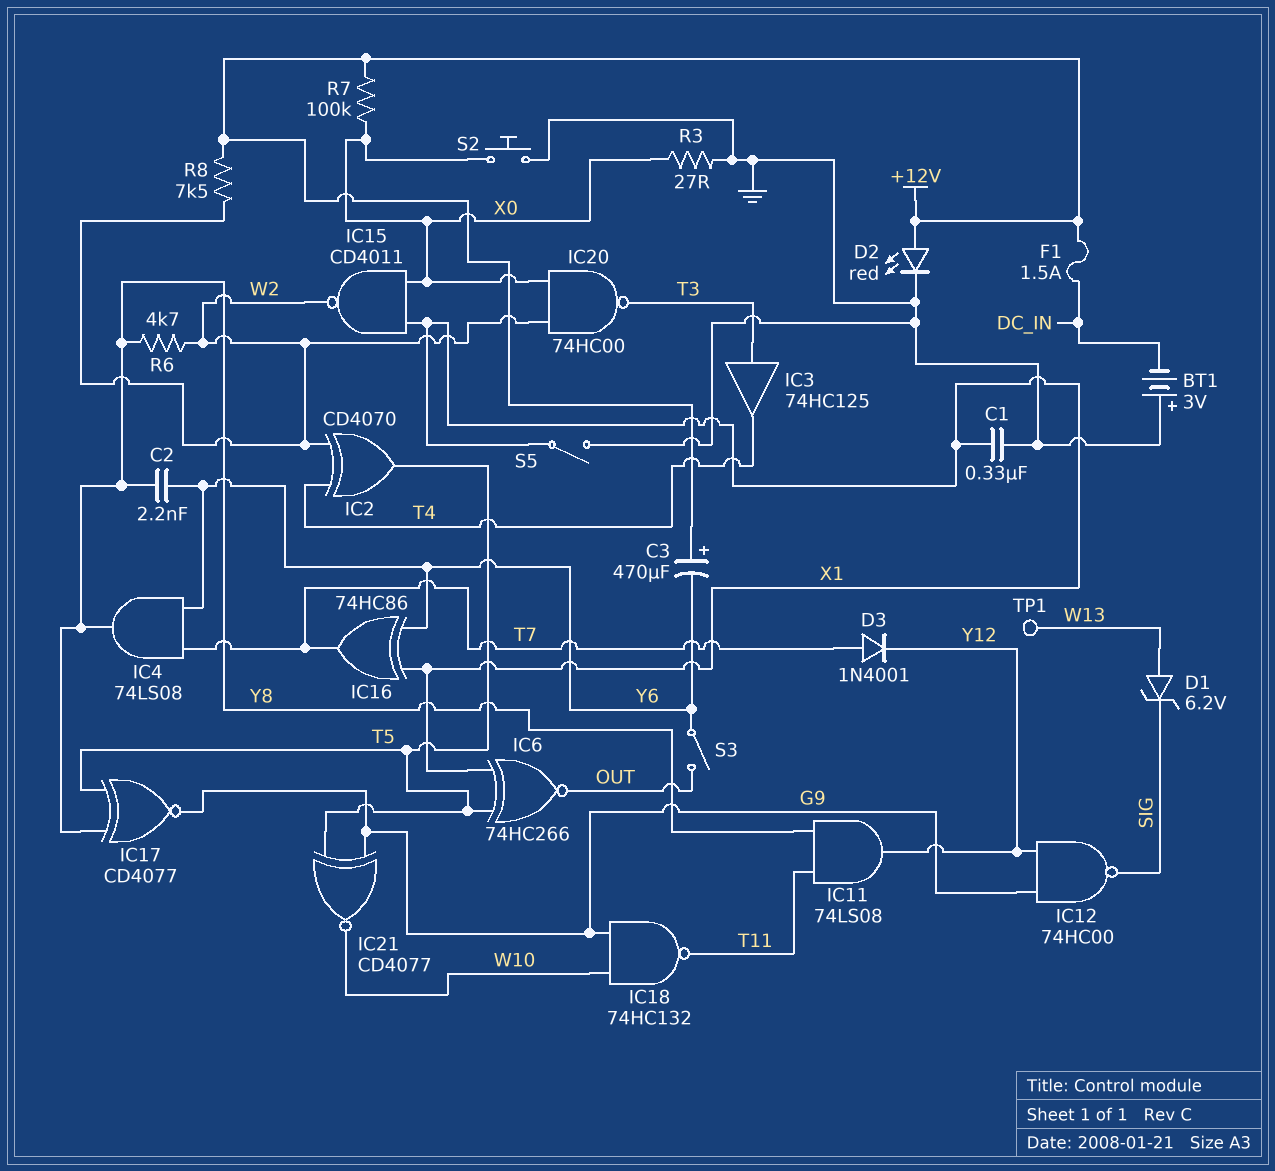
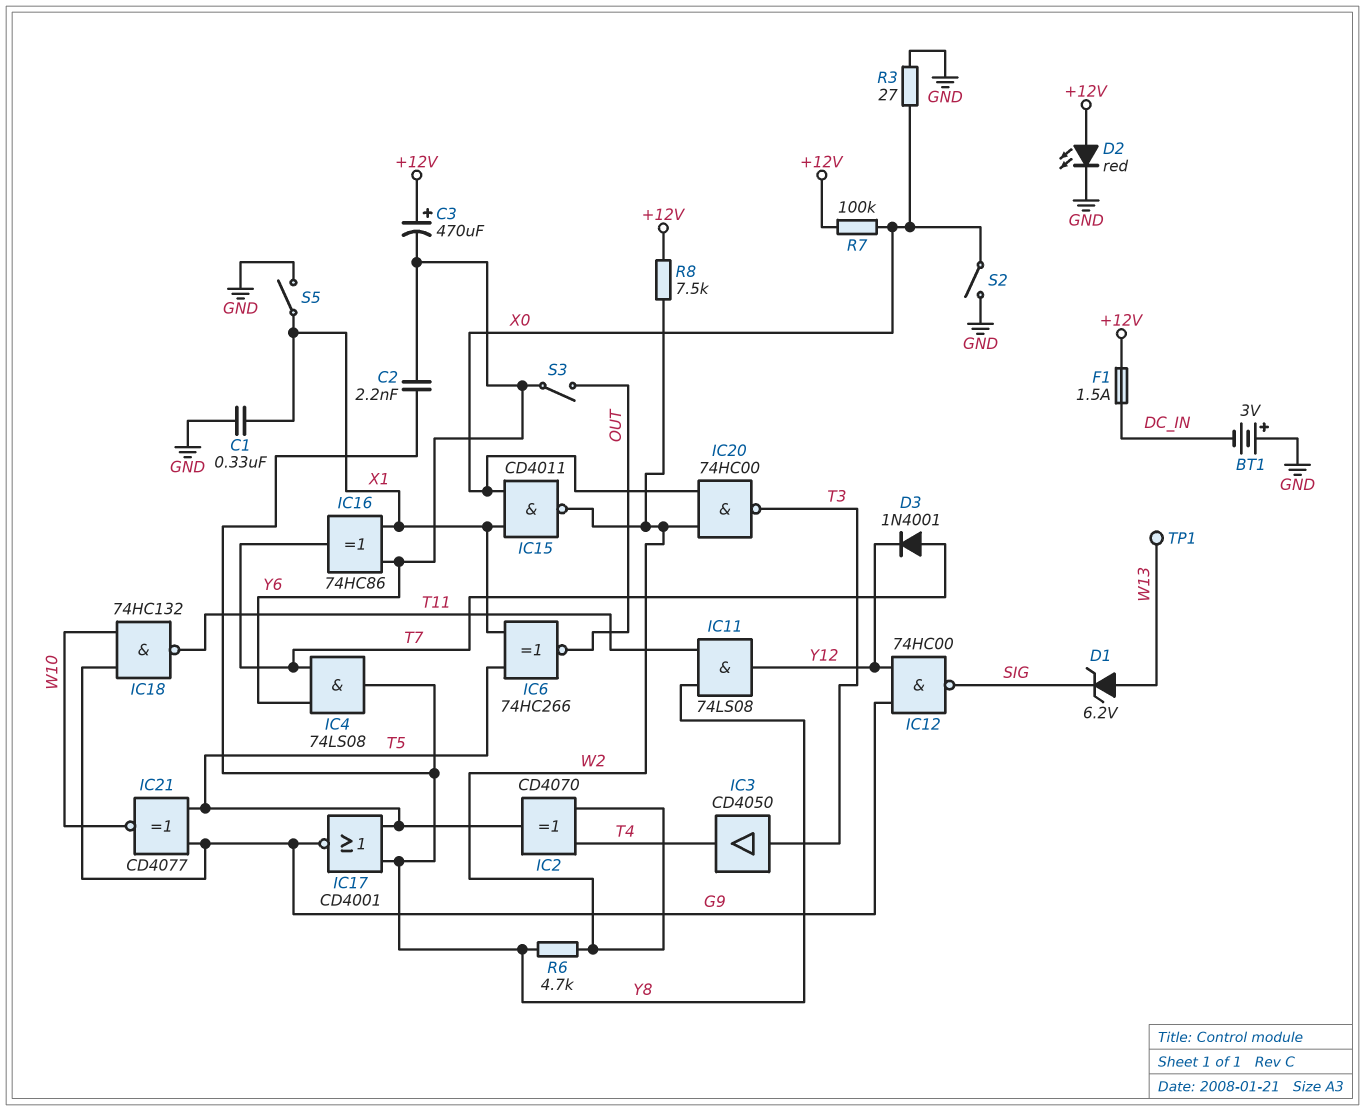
IC3: buffer 74HC125 (in T3, out T4) -> buffer CD4050 (in T3, out T4)
IC17: XNOR CD4077 (in T5, in Y8, out G9) -> NOR CD4001 (in T5, in Y8, out G9)
S2: button (GND, X0) -> switch (GND, X0)

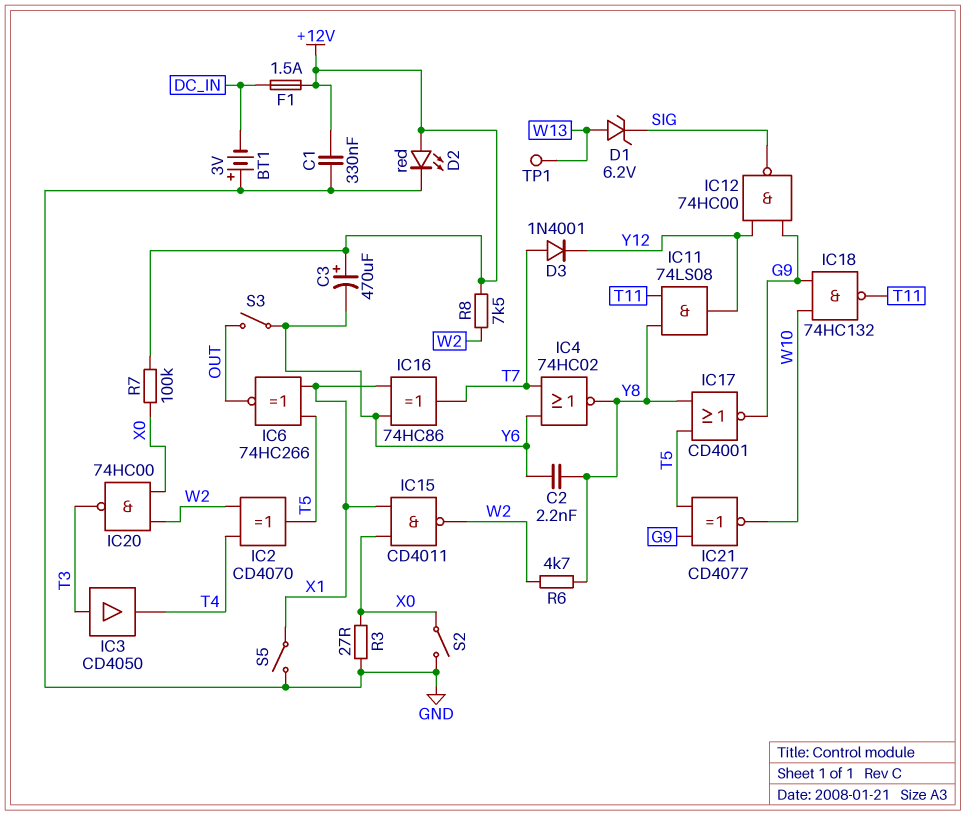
C1: 330nF (GND, X1) -> 330nF (+12V, GND)
IC4: AND 74LS08 (in T7, in Y6, out Y8) -> NOR 74HC02 (in T7, in Y6, out Y8)

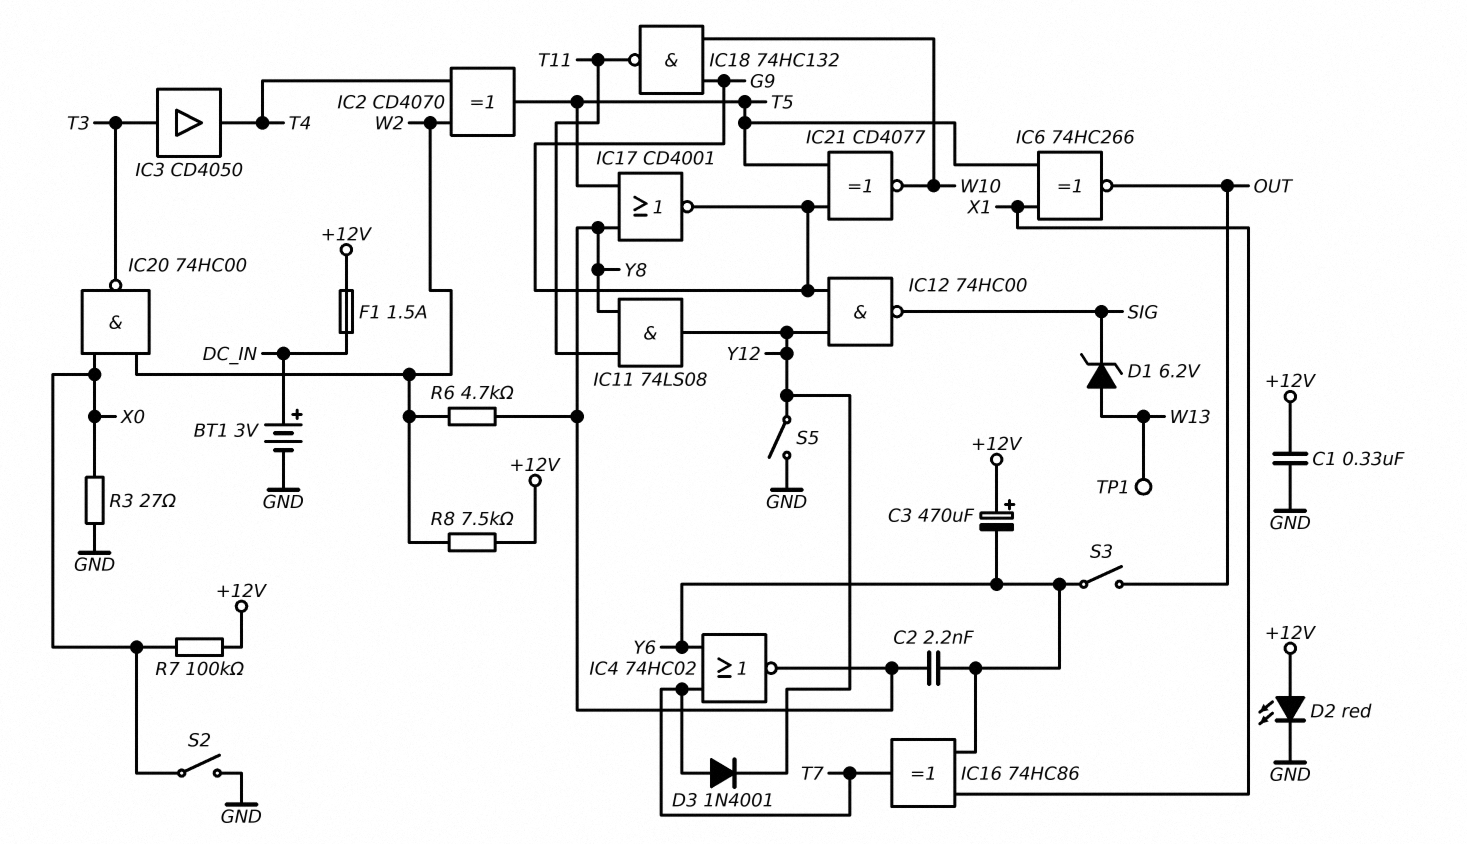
BT1: 3V (plus GND, minus DC_IN) -> 3V (plus DC_IN, minus GND)
IC15: NAND CD4011 (in X0, in X1, out W2) -> none
S5: switch (GND, X1) -> switch (GND, Y12)

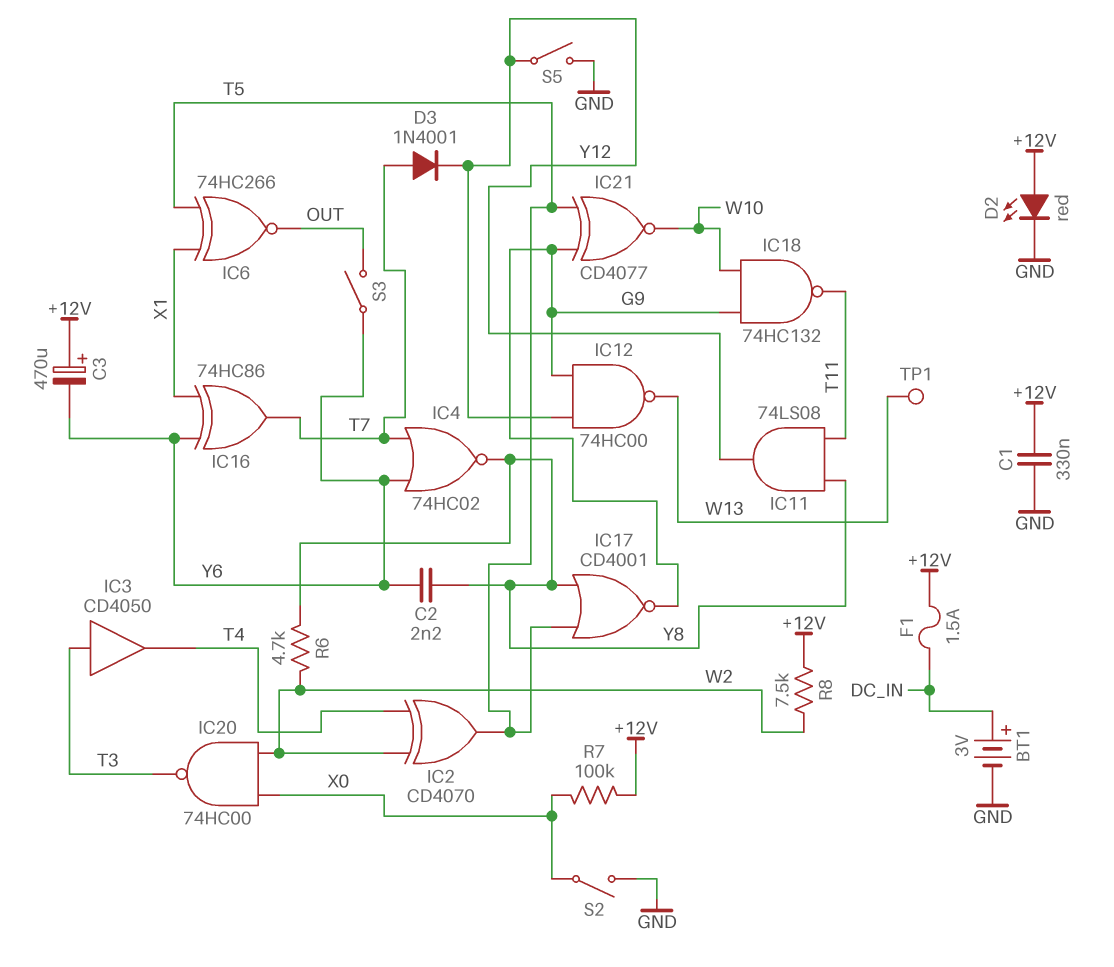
D1: zener 6.2V (A W13, K SIG) -> none
IC12: NAND 74HC00 (in G9, in Y12, out SIG) -> NAND 74HC00 (in G9, in Y12, out W13)
R3: 27 (GND, X0) -> none

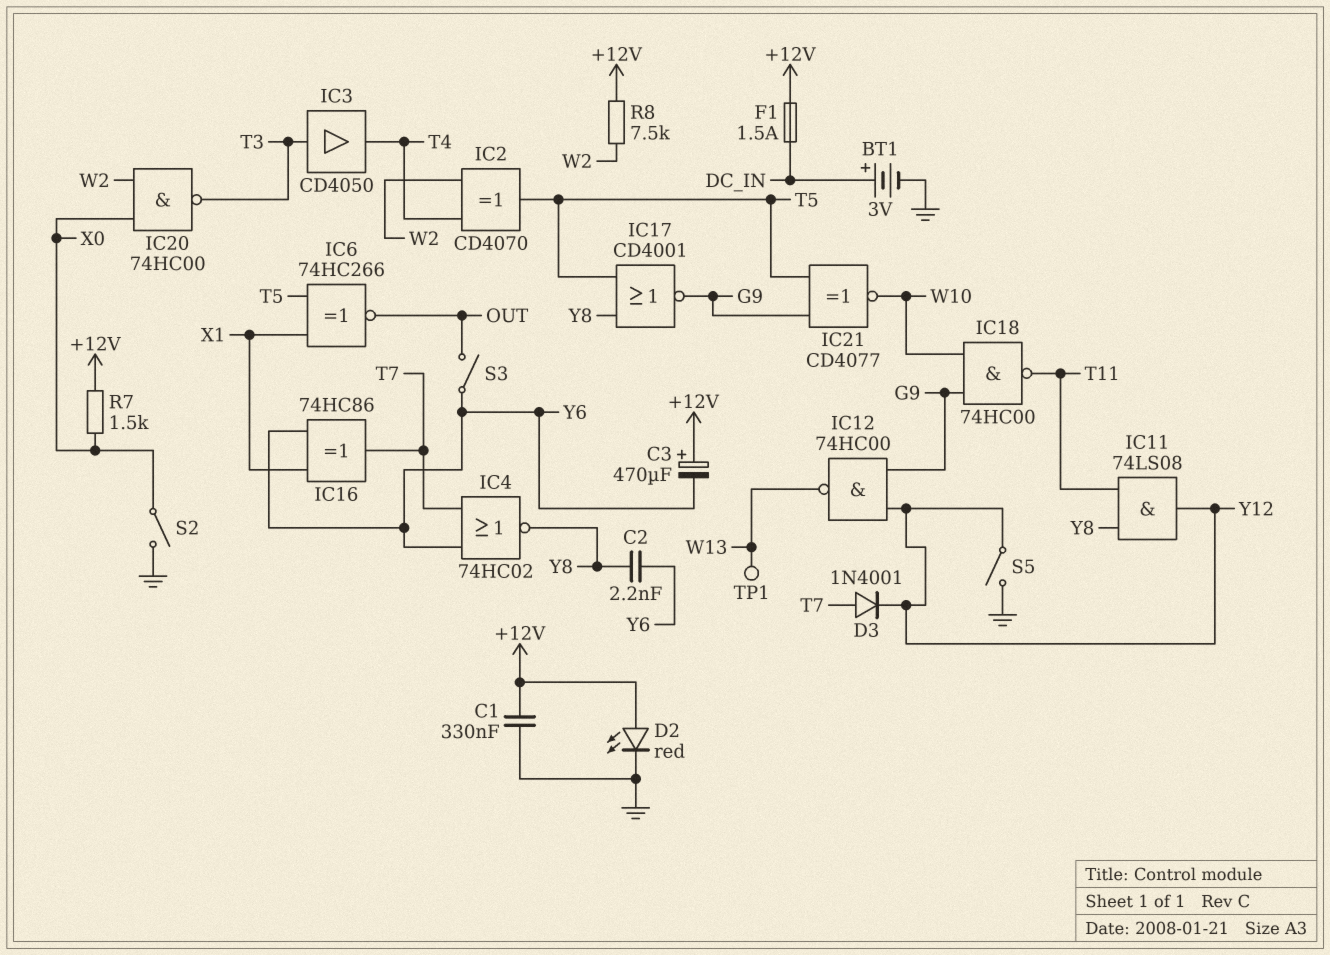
IC18: NAND 74HC132 (in G9, in W10, out T11) -> NAND 74HC00 (in G9, in W10, out T11)
R6: 4.7k (W2, Y8) -> none
R7: 100k (+12V, X0) -> 1.5k (+12V, X0)

